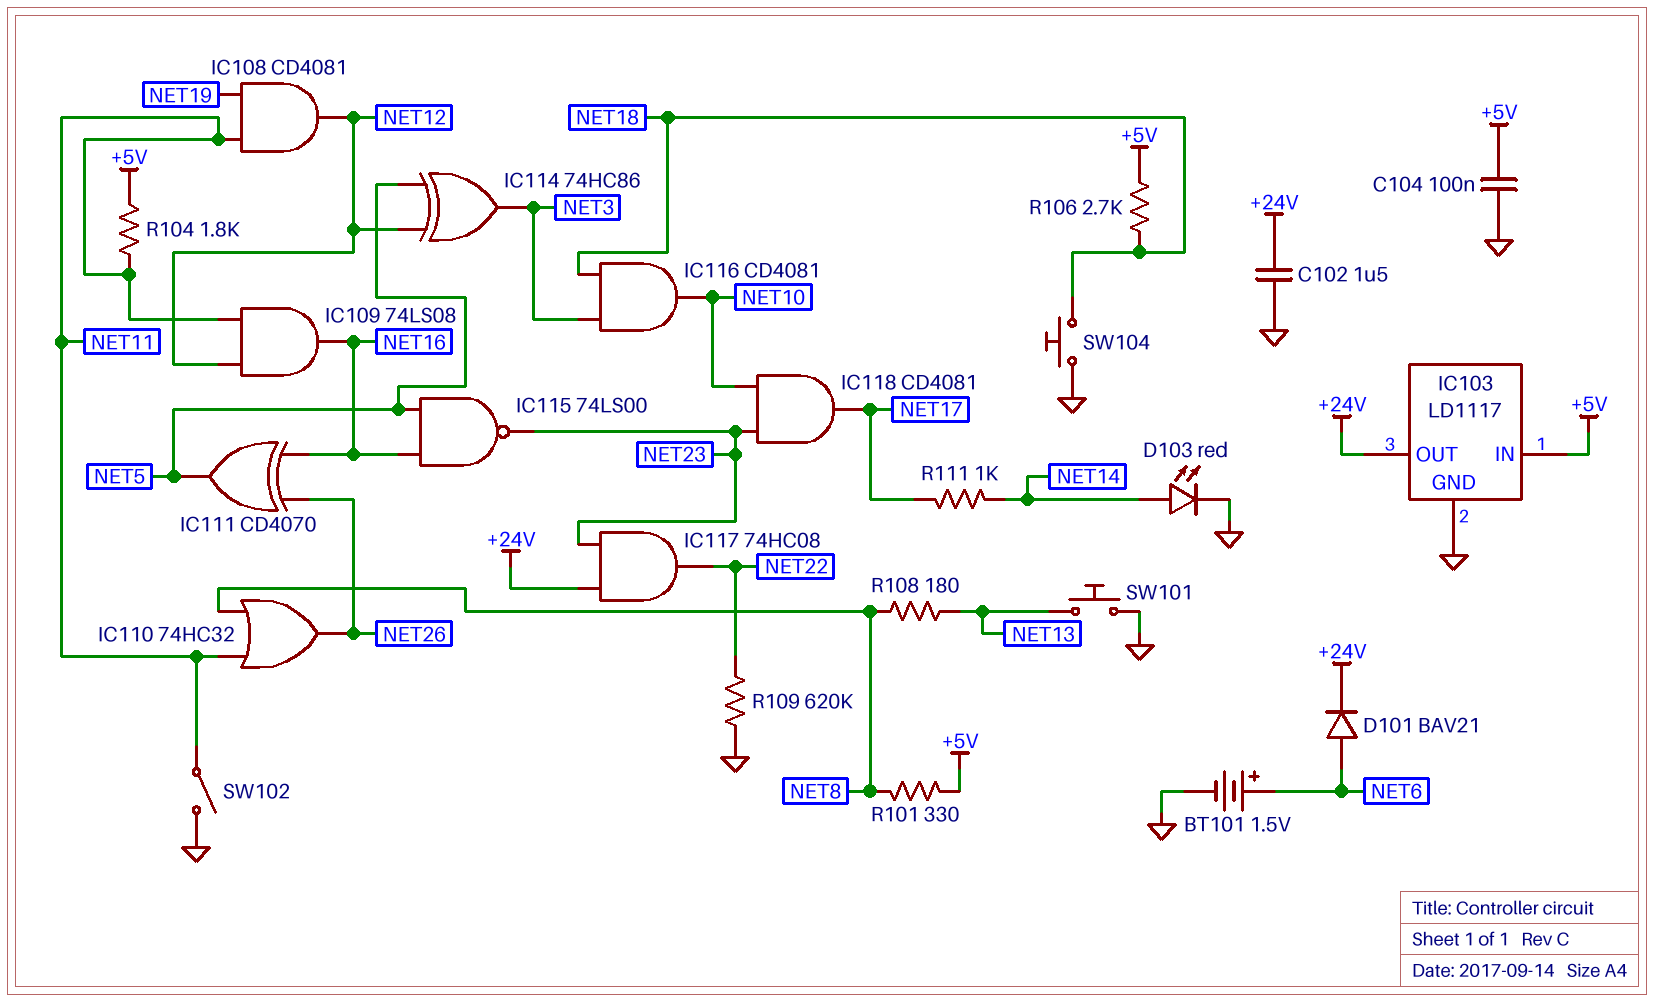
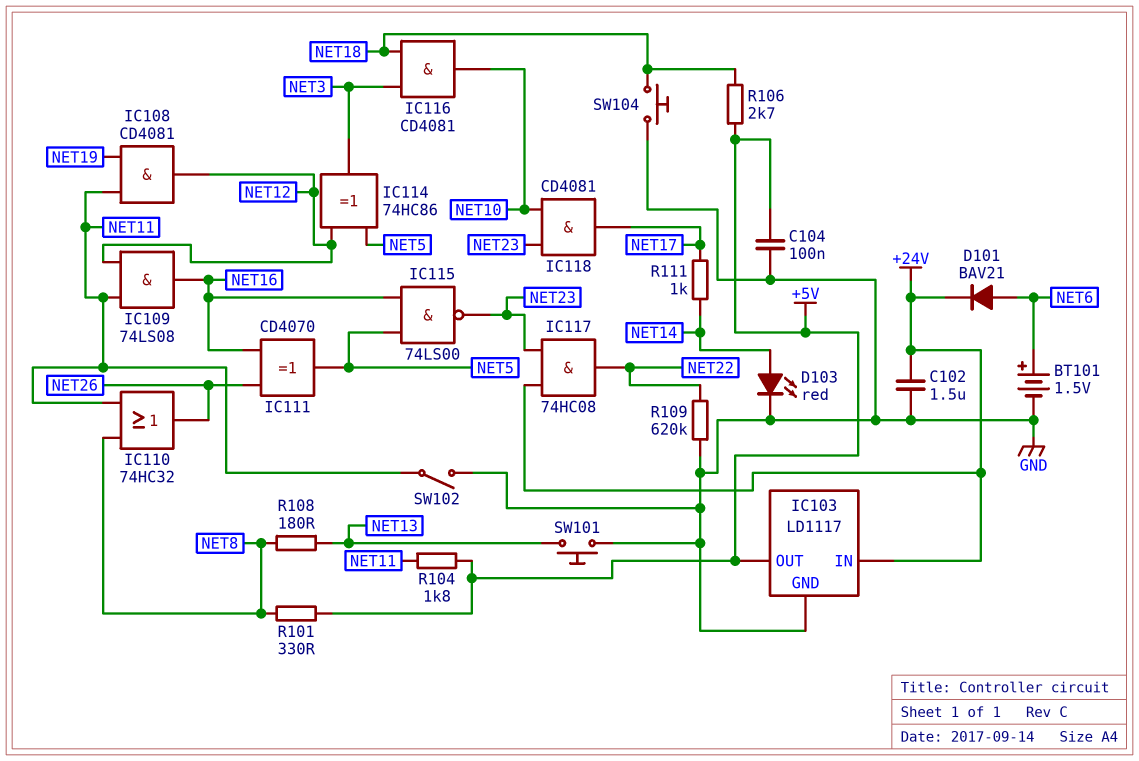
IC103 pin IN: +5V -> +24V
IC103 pin OUT: +24V -> +5V

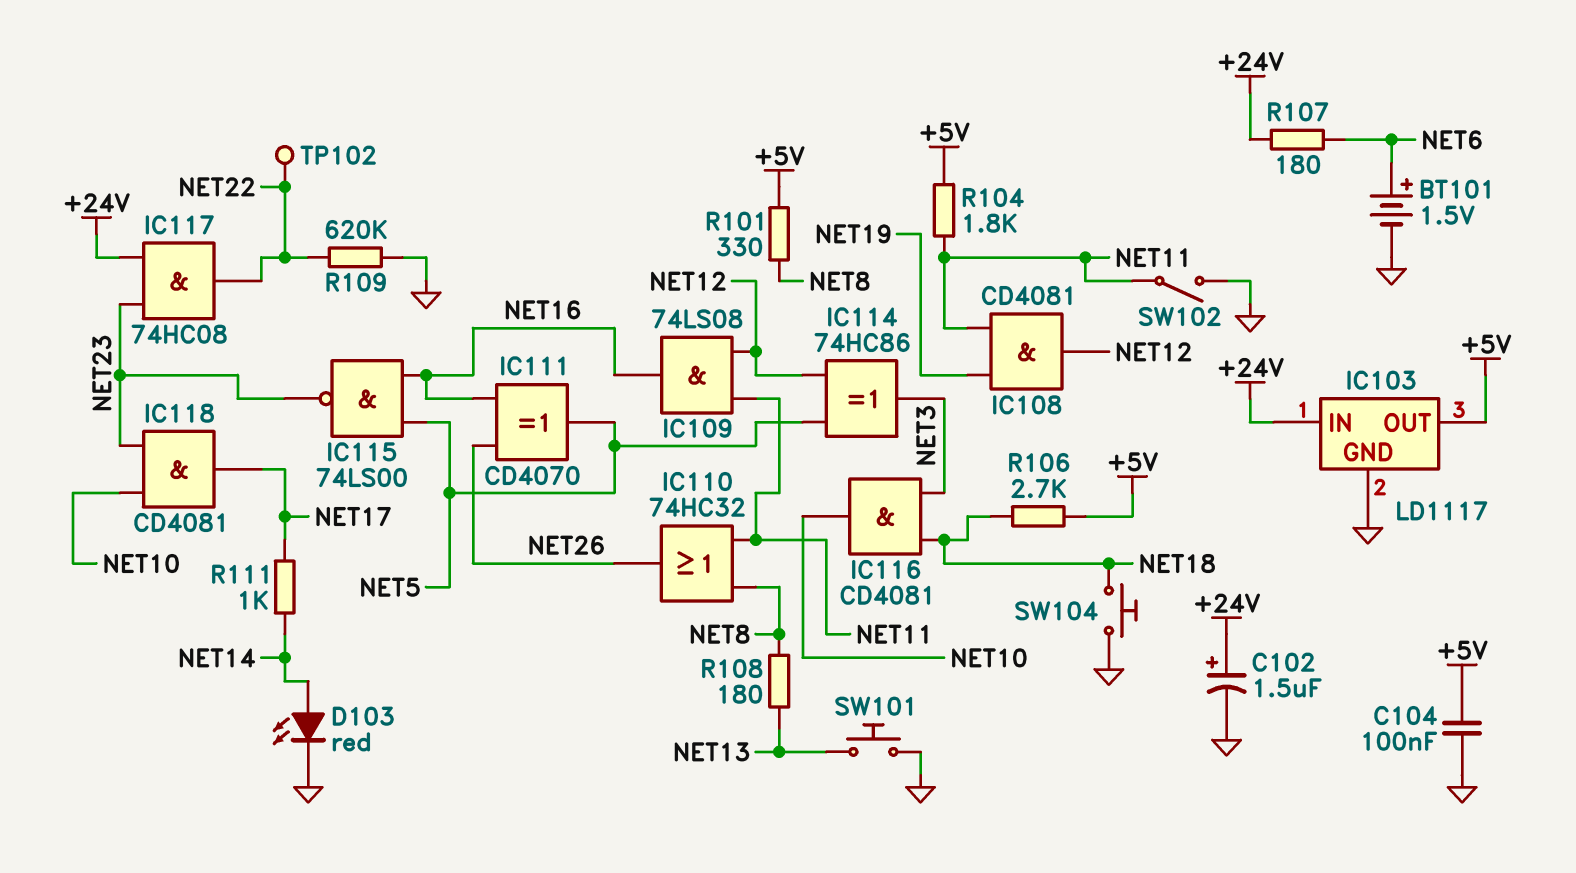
C102: 1.5uF (+24V, GND) -> 1.5uF (plus +24V, minus GND)
D101: diode BAV21 (A NET6, K +24V) -> none
R107: none -> 180 (+24V, NET6)
TP102: none -> test point (NET22)

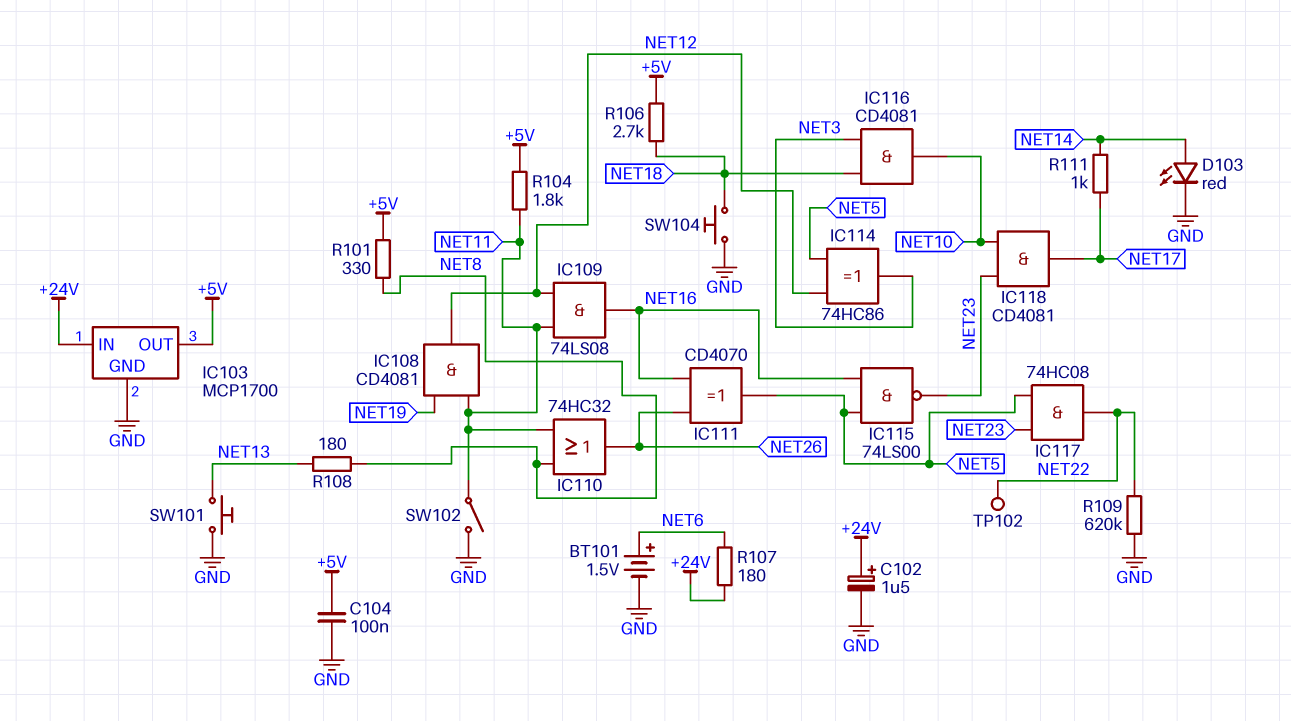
IC103: LD1117 -> MCP1700
IC117: AND 74HC08 (in +24V, in NET23, out NET22) -> AND 74HC08 (in NET5, in NET23, out NET22)

